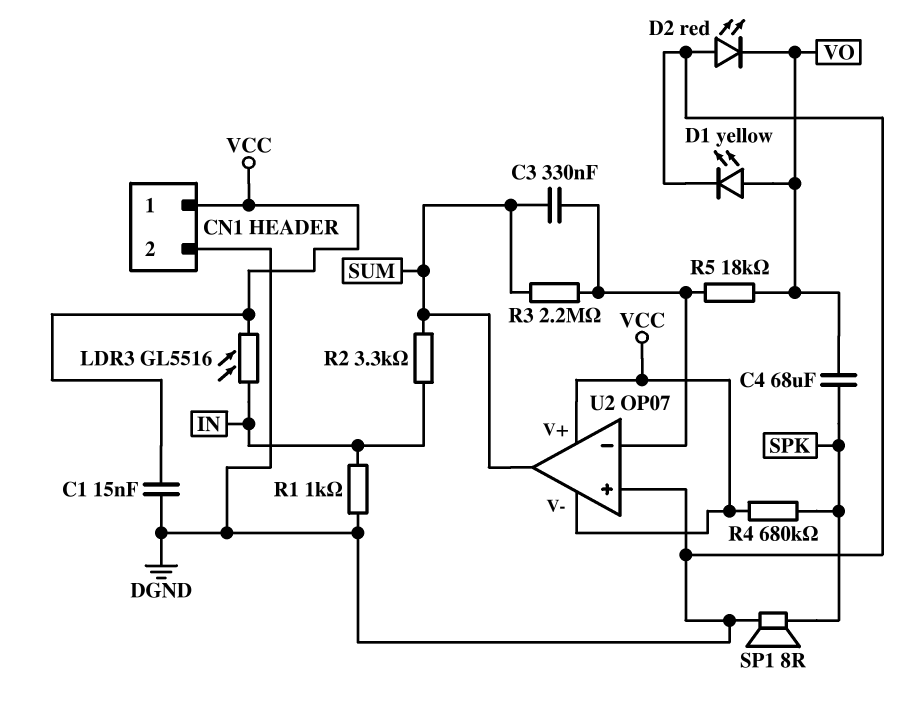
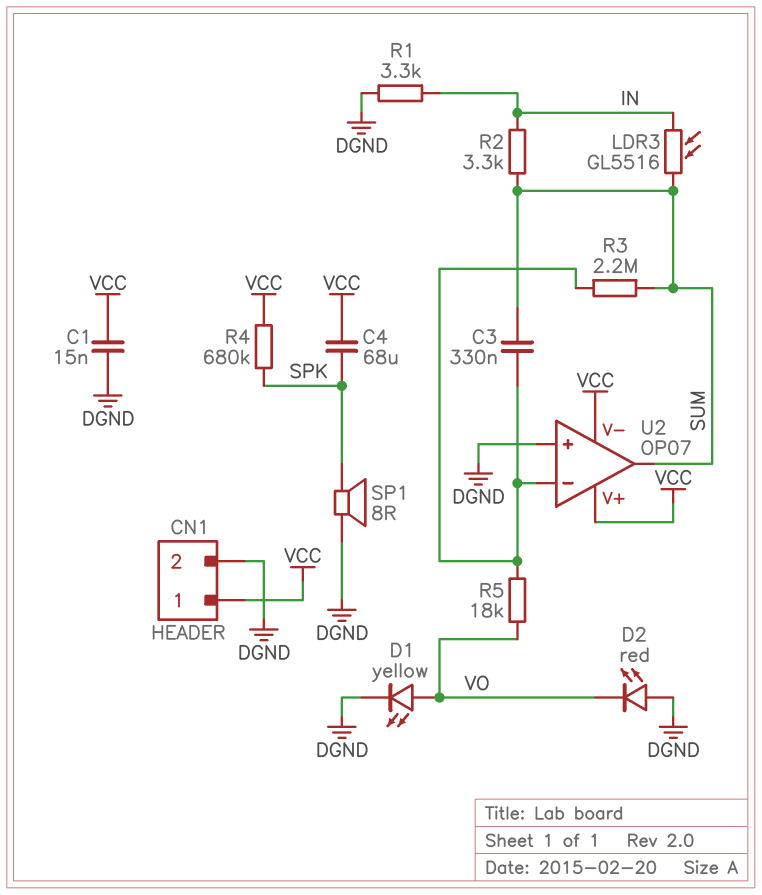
C4: 68uF (SPK, VO) -> 68uF (SPK, VCC)
LDR3: GL5516 (IN, VCC) -> GL5516 (IN, SUM)
R1: 1k (DGND, IN) -> 3.3k (DGND, IN)

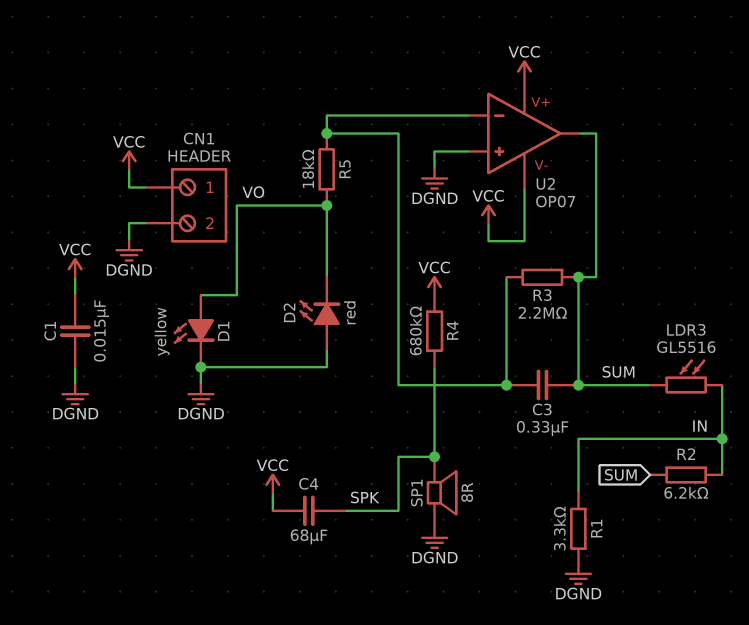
R2: 3.3k (IN, SUM) -> 6.2k (IN, SUM)

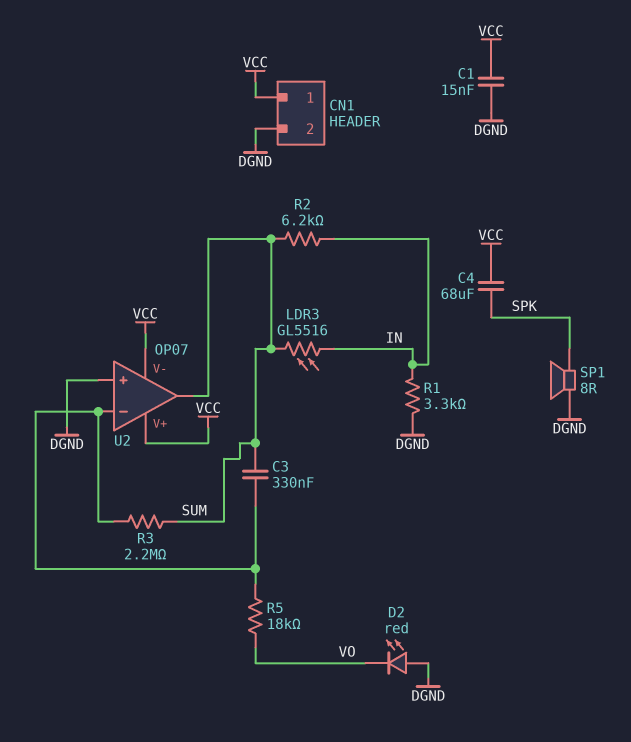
D1: LED yellow (A VO, K DGND) -> none
R4: 680k (SPK, VCC) -> none

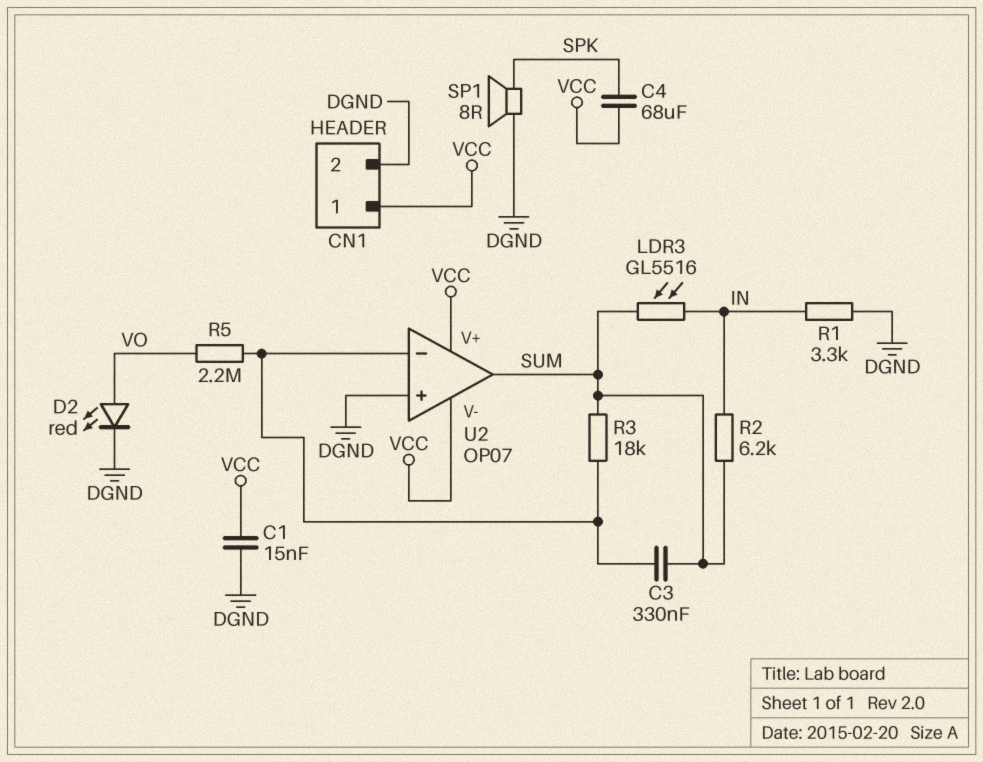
D2: LED red (A DGND, K VO) -> LED red (A VO, K DGND)
R3: 2.2M (SUM, U2/in-) -> 18k (SUM, U2/in-)
R5: 18k (U2/in-, VO) -> 2.2M (U2/in-, VO)

